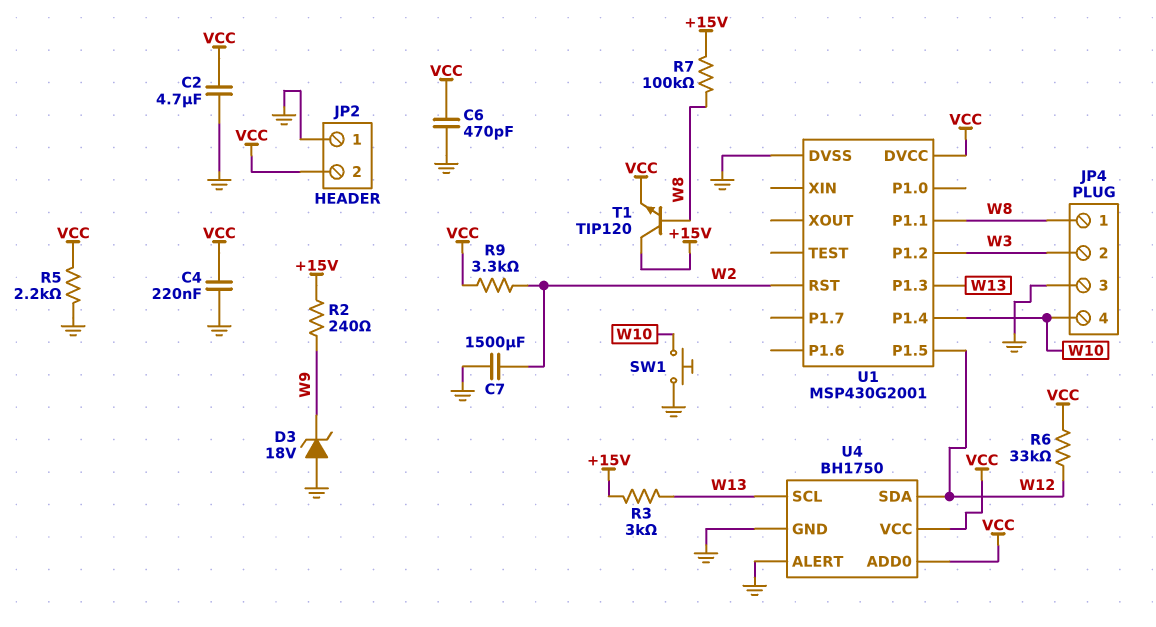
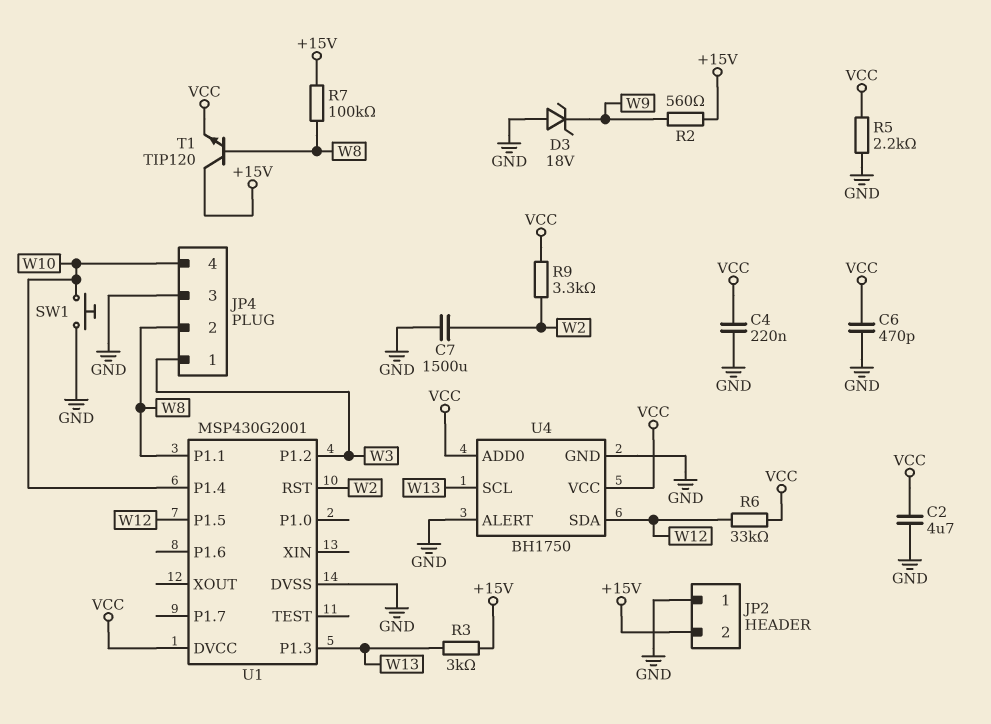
JP2 pin 2: VCC -> +15V
JP4 pin 1: W8 -> W3
JP4 pin 2: W3 -> W8
R2: 240 (+15V, W9) -> 560 (+15V, W9)

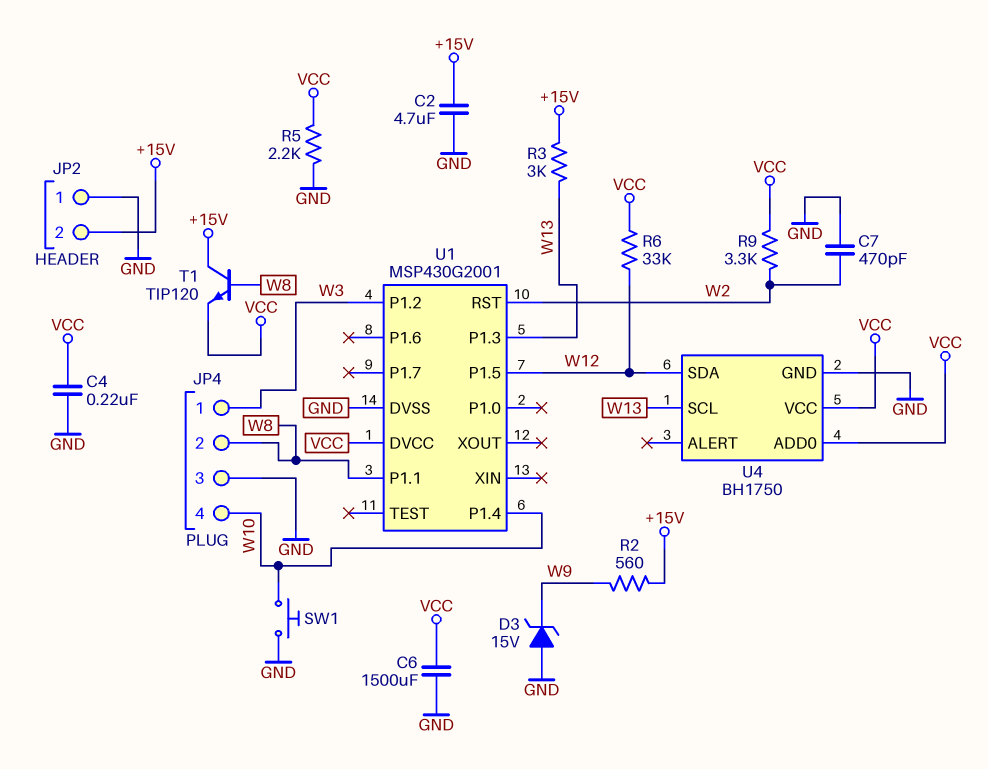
C2: 4.7uF (GND, VCC) -> 4.7uF (+15V, GND)
C6: 470pF (GND, VCC) -> 1500uF (GND, VCC)
C7: 1500uF (GND, W2) -> 470pF (GND, W2)
D3: zener 18V (A GND, K W9) -> zener 15V (A GND, K W9)
R7: 100k (+15V, W8) -> none
U4 pin ALERT: GND -> none

